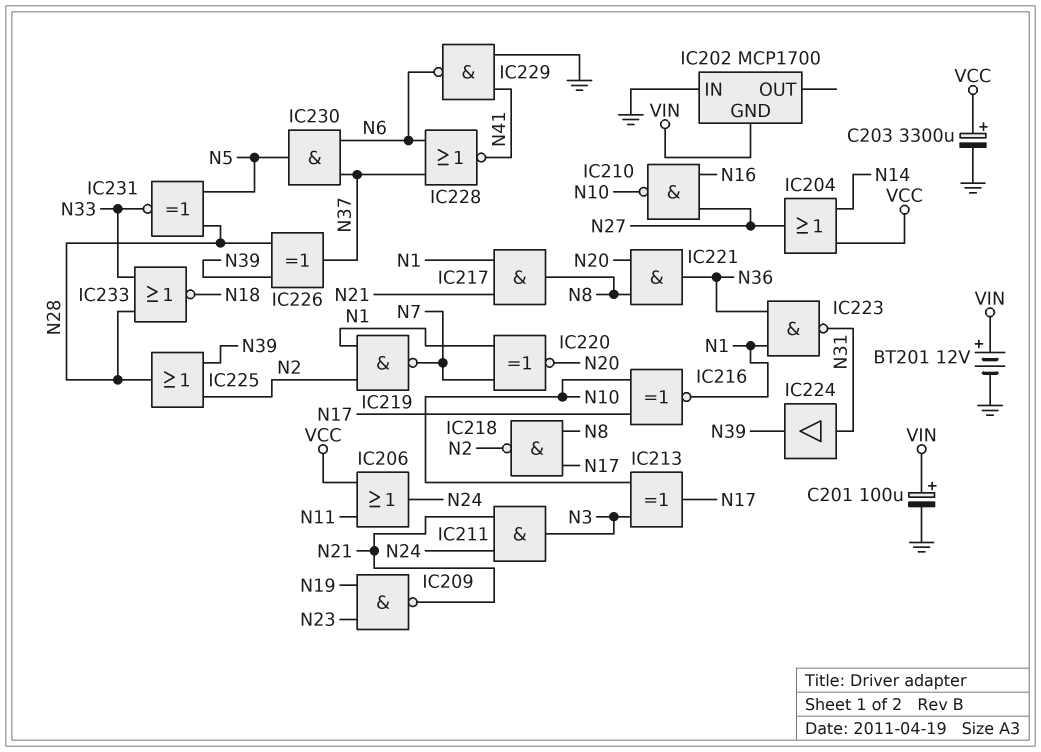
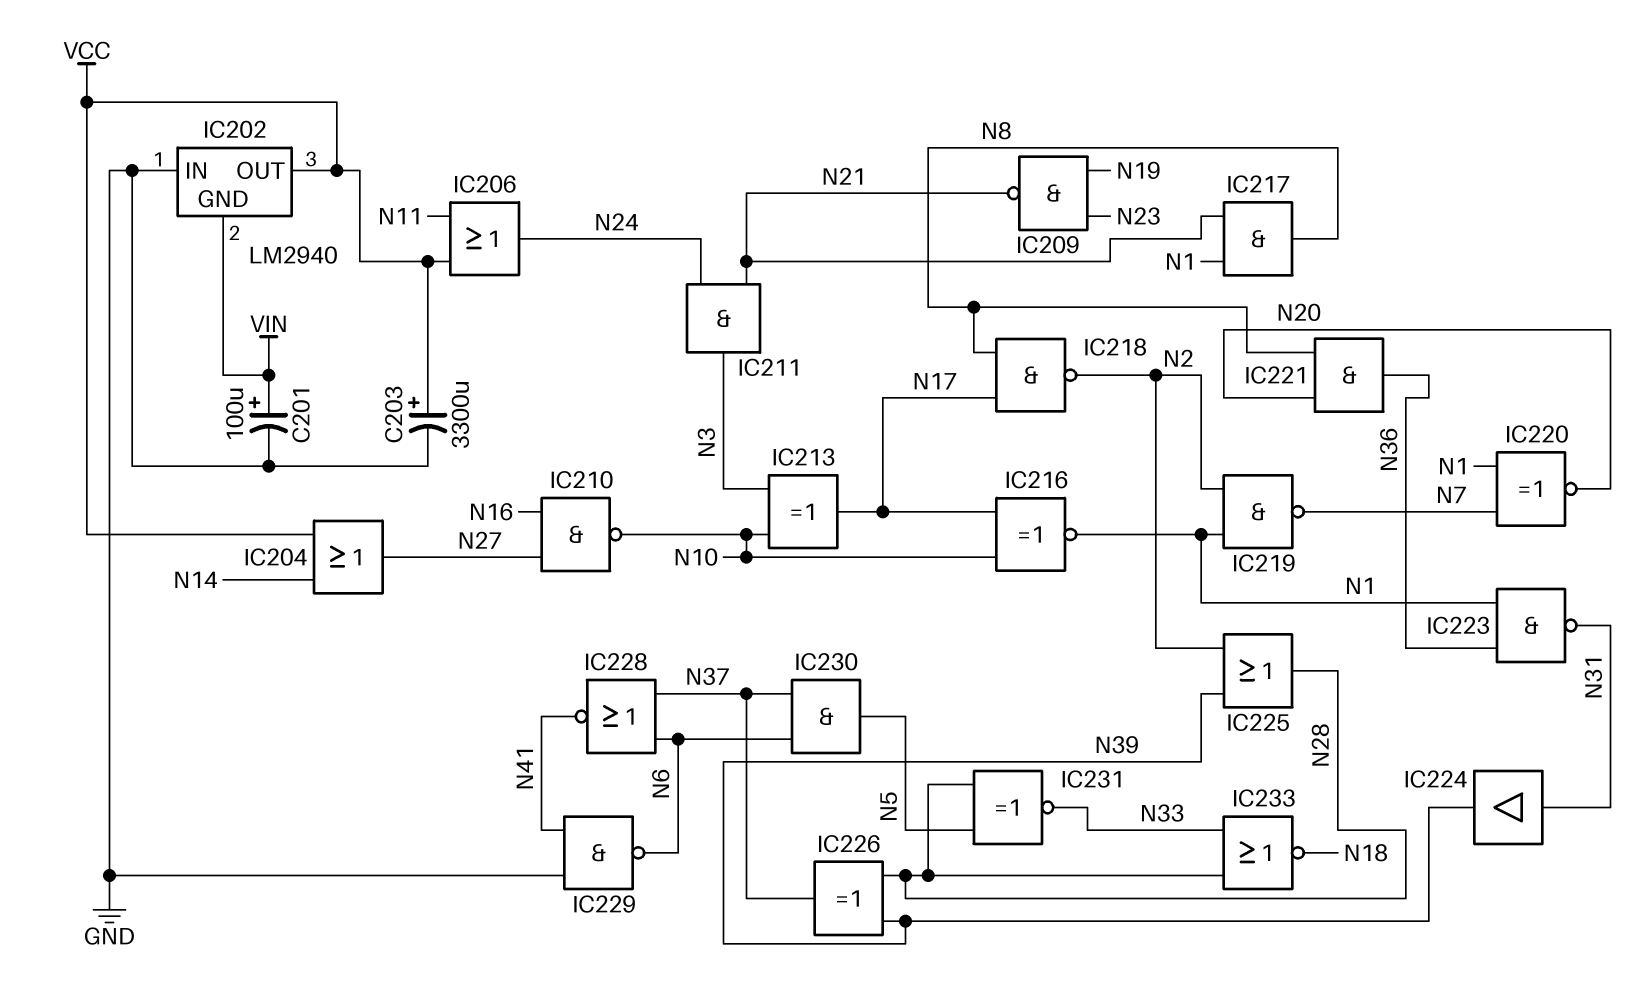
BT201: 12V (plus VIN, minus GND) -> none
IC202: MCP1700 -> LM2940
IC202 pin OUT: none -> VCC

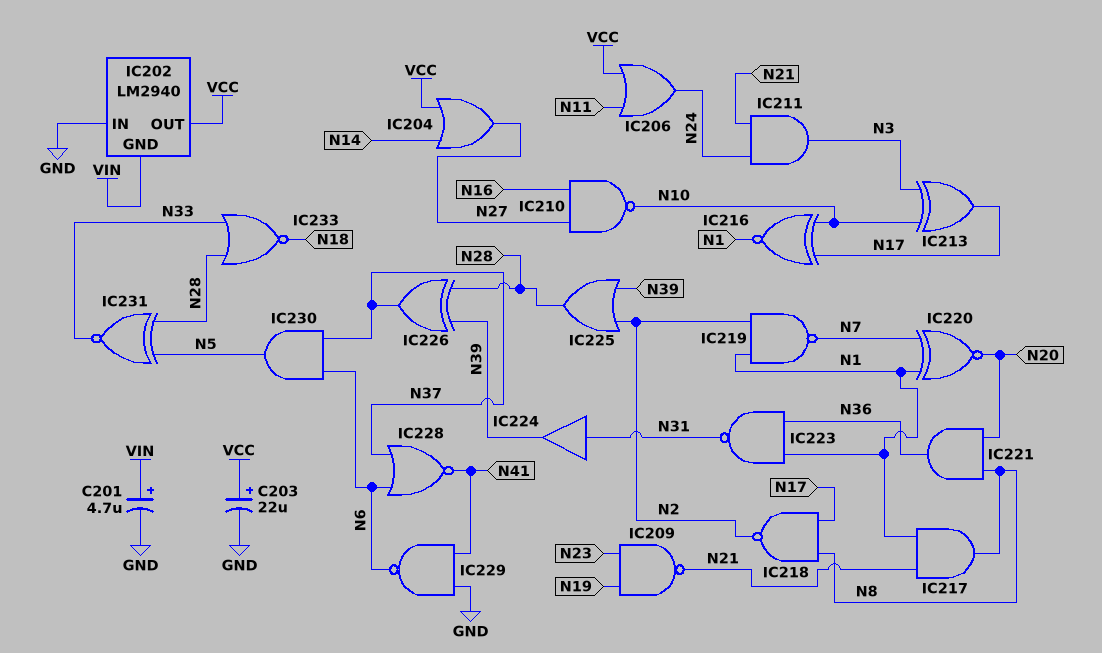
C201: 100uF (plus VIN, minus GND) -> 4.7uF (plus VIN, minus GND)
C203: 3300uF (plus VCC, minus GND) -> 22uF (plus VCC, minus GND)

